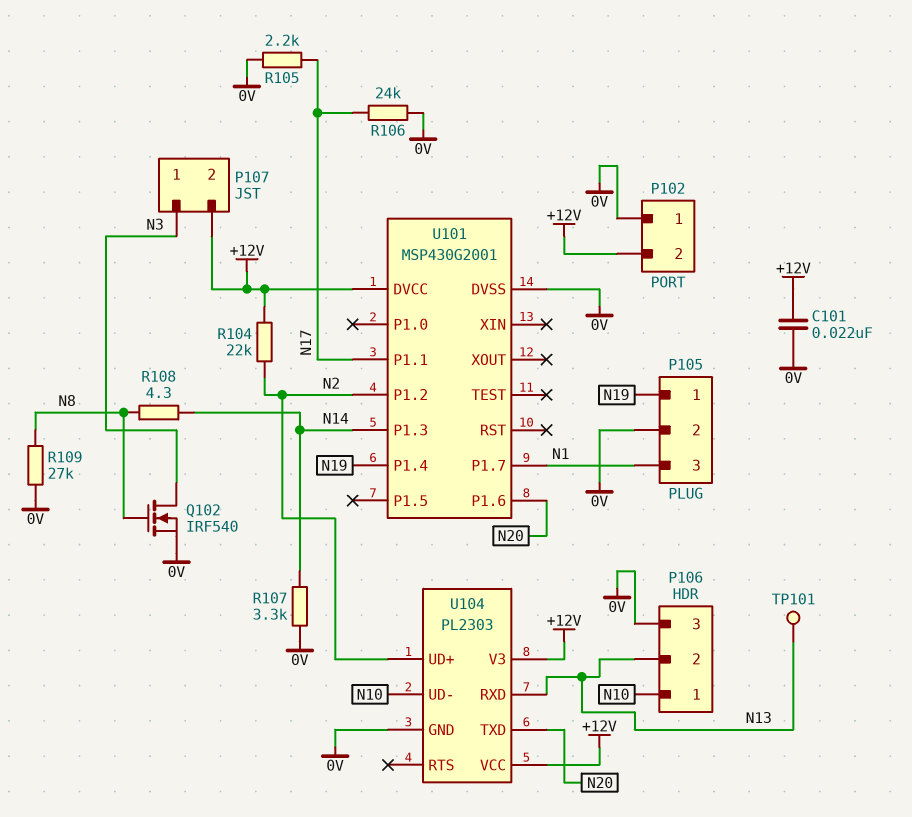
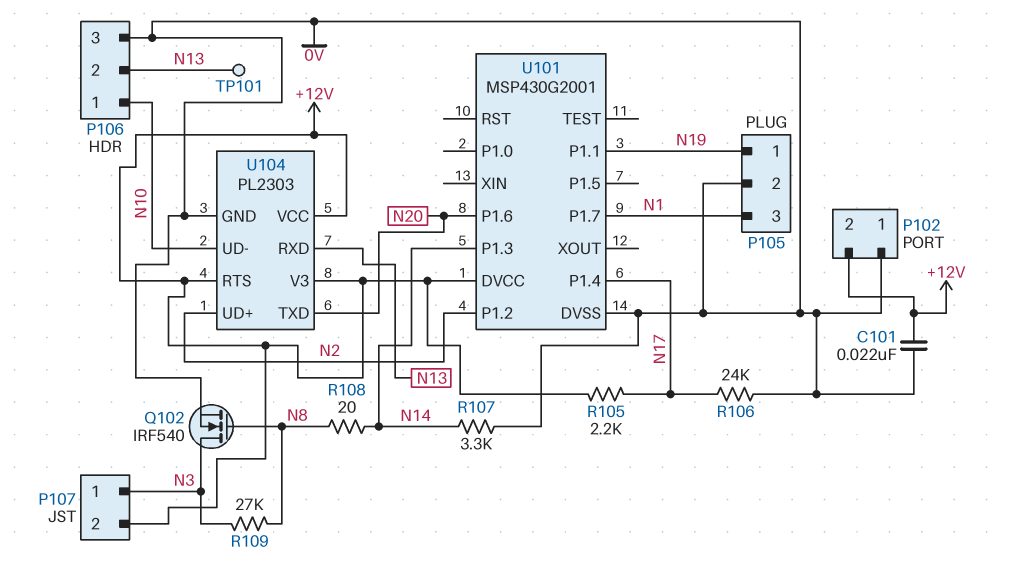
R104: 22k (+12V, N2) -> none
R105: 2.2k (0V, N17) -> 2.2k (+12V, N17)
R108: 4.3 (N8, N14) -> 20 (N8, N14)
R109: 27k (0V, N8) -> 27k (N3, N8)
U101 pin P1.1: N17 -> N19
U101 pin P1.4: N19 -> N17
U104 pin RTS: none -> +12V

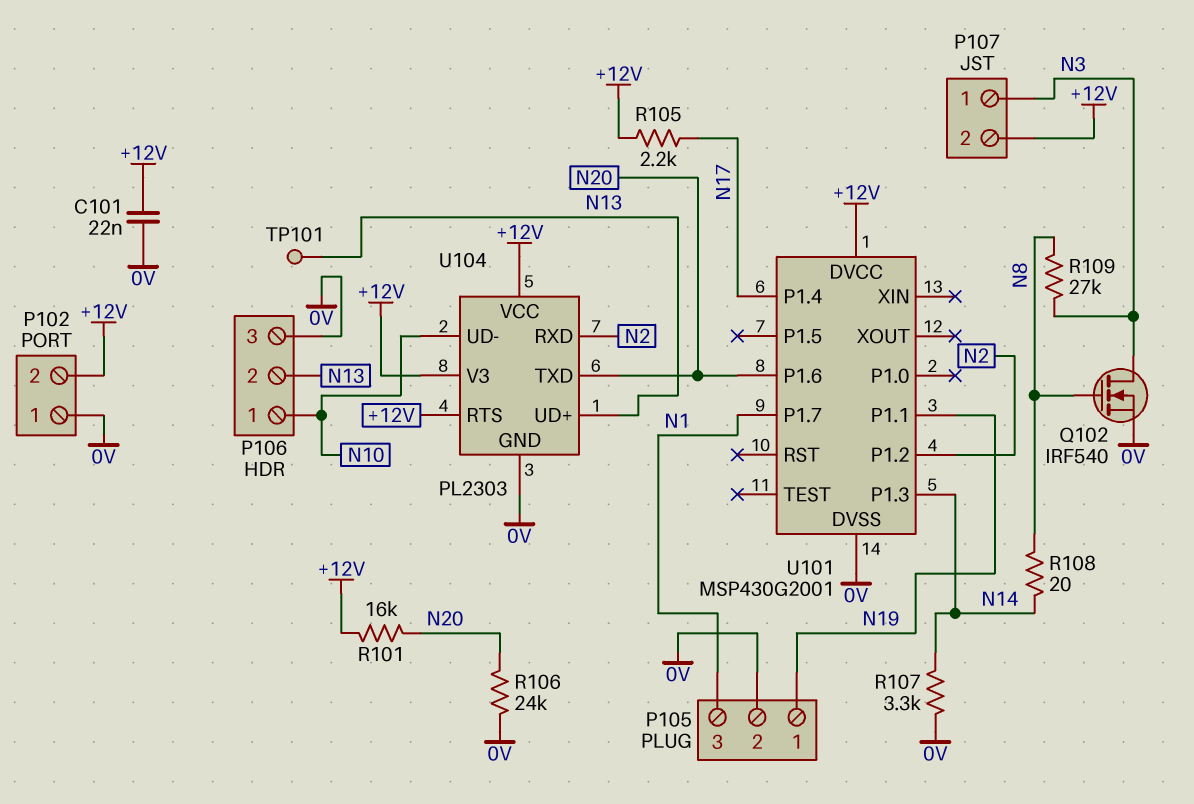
R101: none -> 16k (+12V, N20)
R106: 24k (0V, N17) -> 24k (0V, N20)
U104 pin RXD: N13 -> N2
U104 pin UD+: N2 -> N13

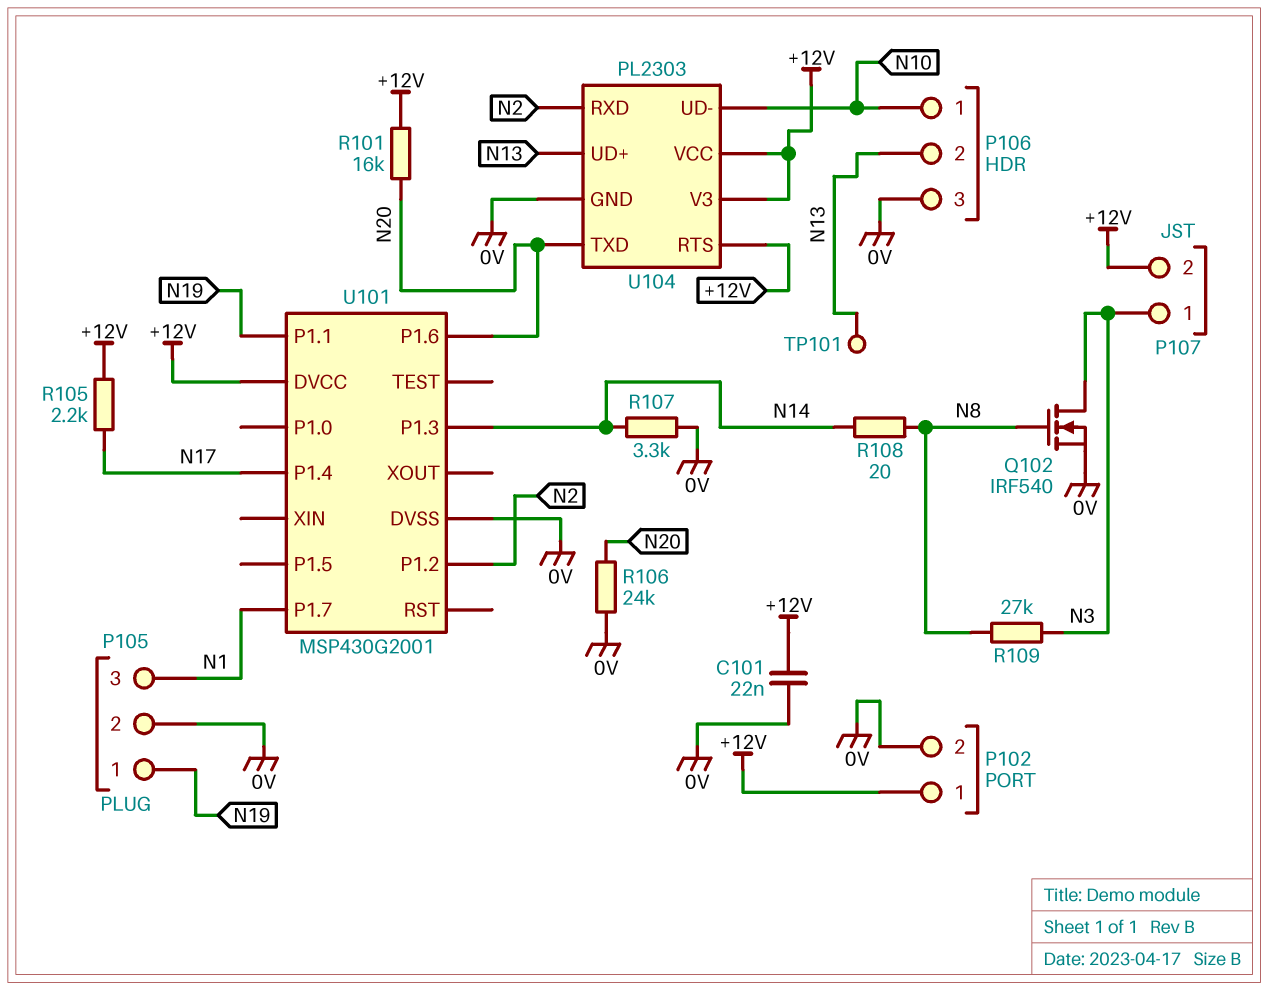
P102 pin 1: 0V -> +12V
P102 pin 2: +12V -> 0V

